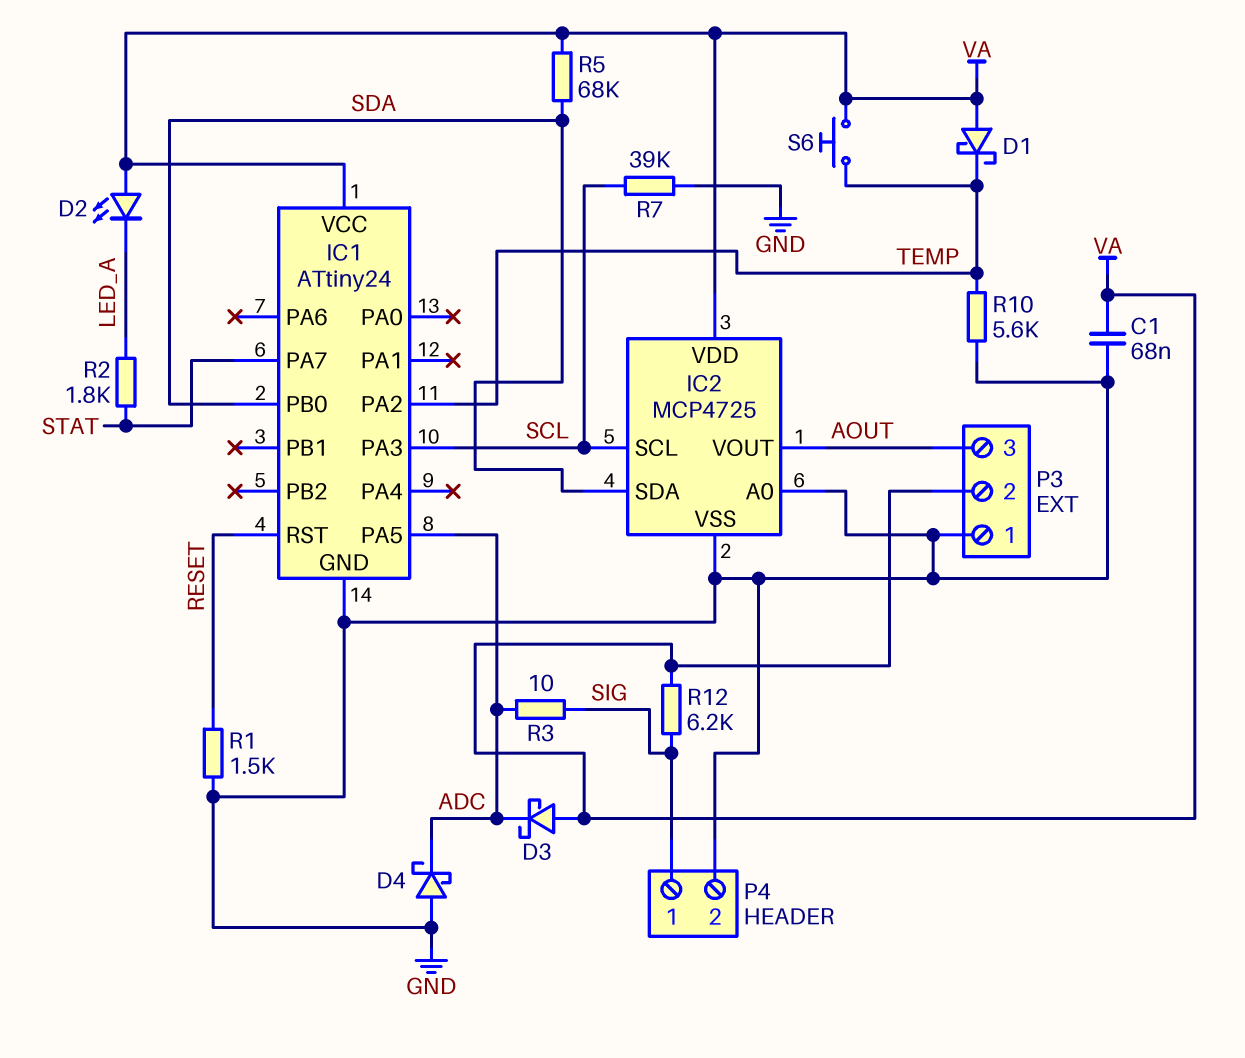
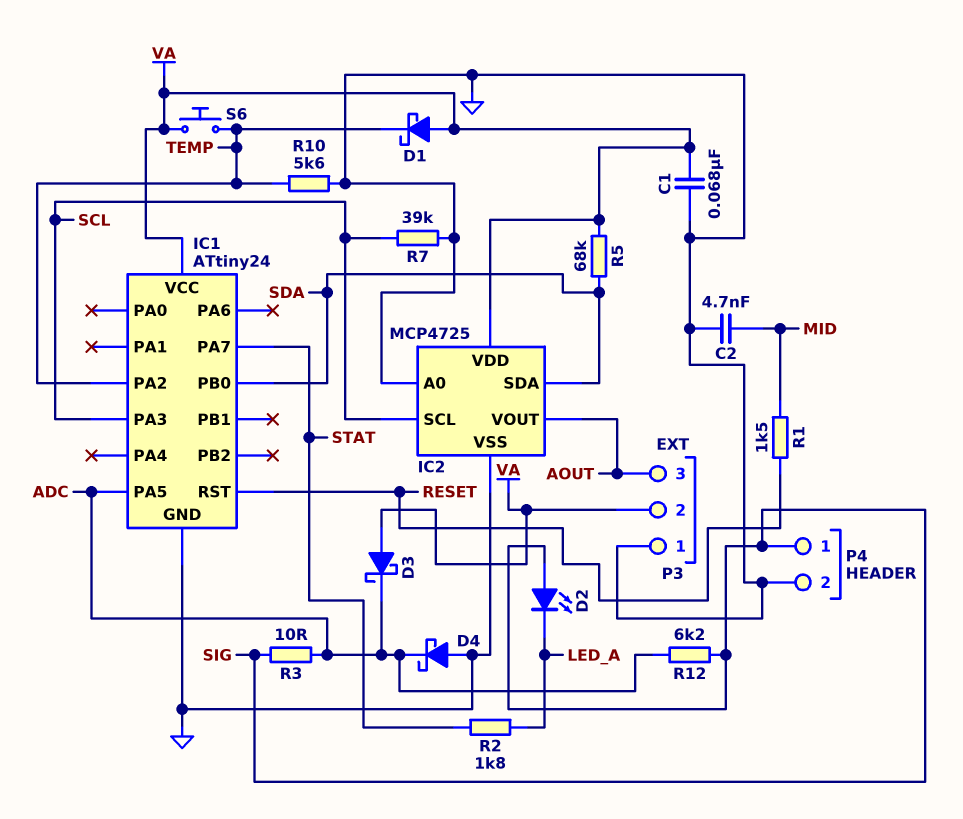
C2: none -> 4.7nF (GND, MID)
D2: LED (A VA, K LED_A) -> LED (A SIG, K LED_A)
R1: 1.5k (GND, RESET) -> 1.5k (MID, RESET)
R12: 6.2k (SIG, VA) -> 6.2k (ADC, SIG)

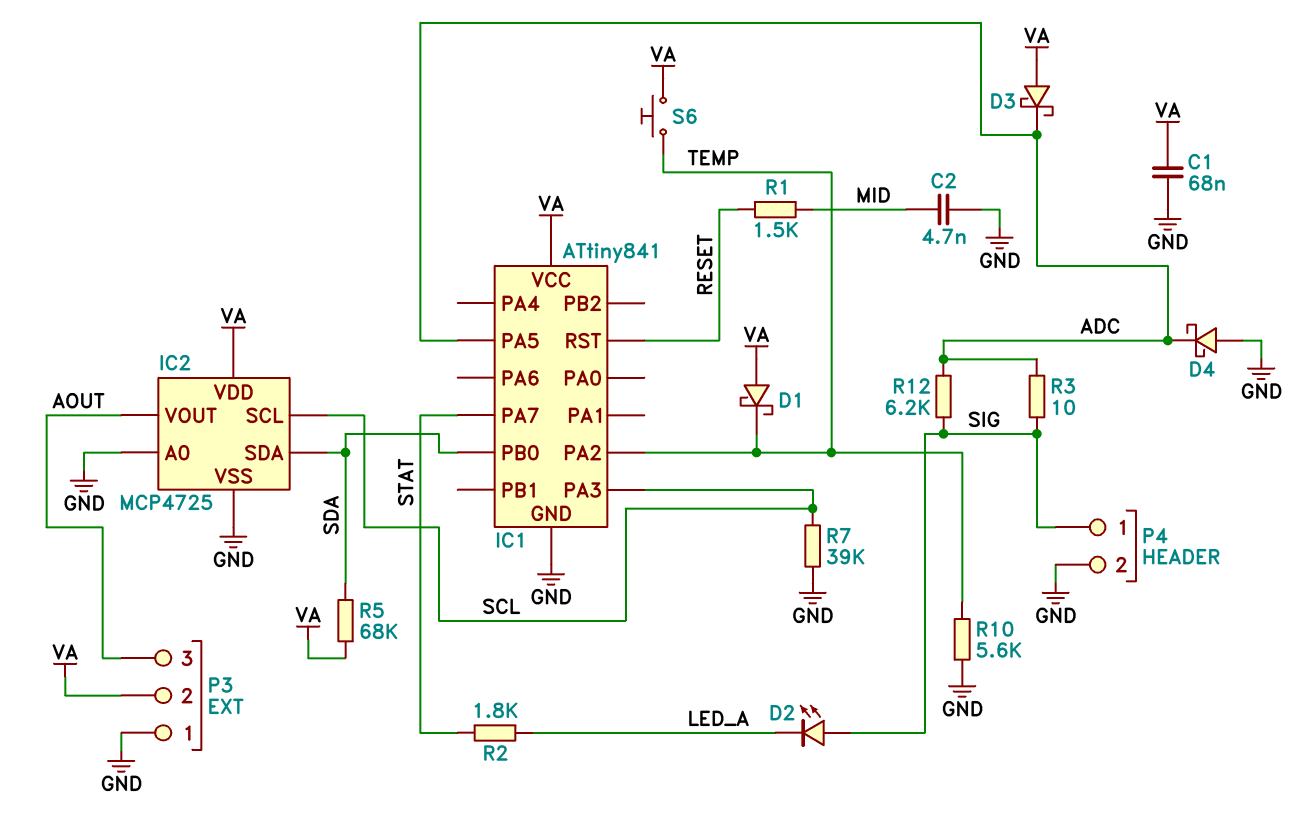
IC1: ATtiny24 -> ATtiny841

